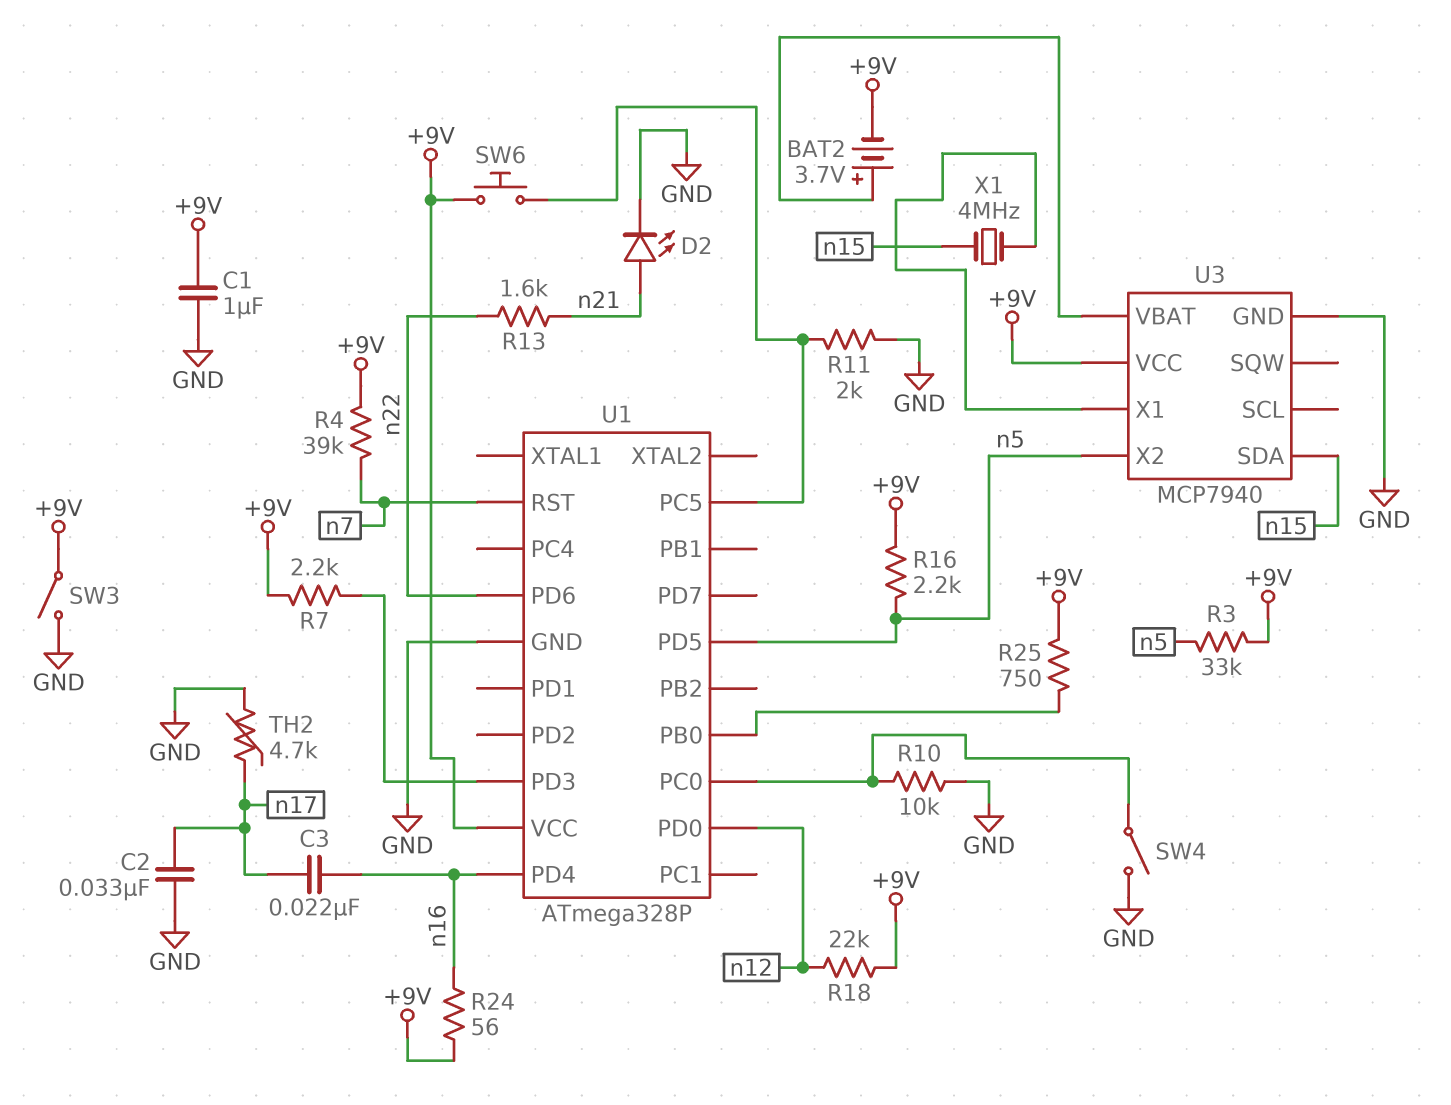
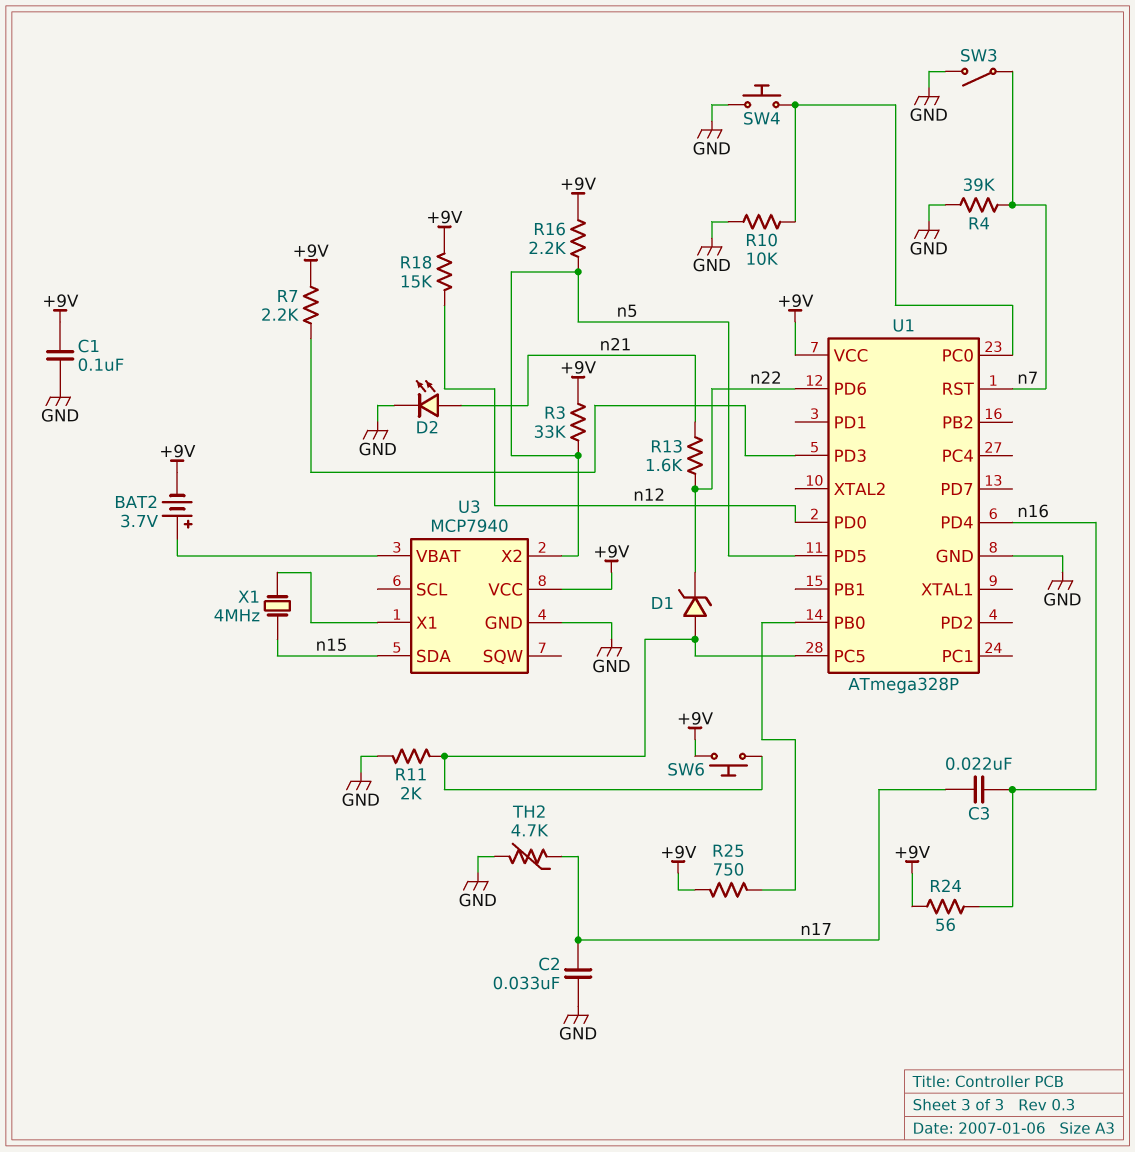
C1: 1uF (+9V, GND) -> 100nF (+9V, GND)
D1: none -> zener (A U1/PC5, K n22)
R4: 39k (+9V, n7) -> 39k (GND, n7)
R18: 22k (+9V, n12) -> 15k (+9V, n12)
SW3: switch (+9V, GND) -> switch (GND, n7)
SW4: switch (GND, U1/PC0) -> button (GND, U1/PC0)

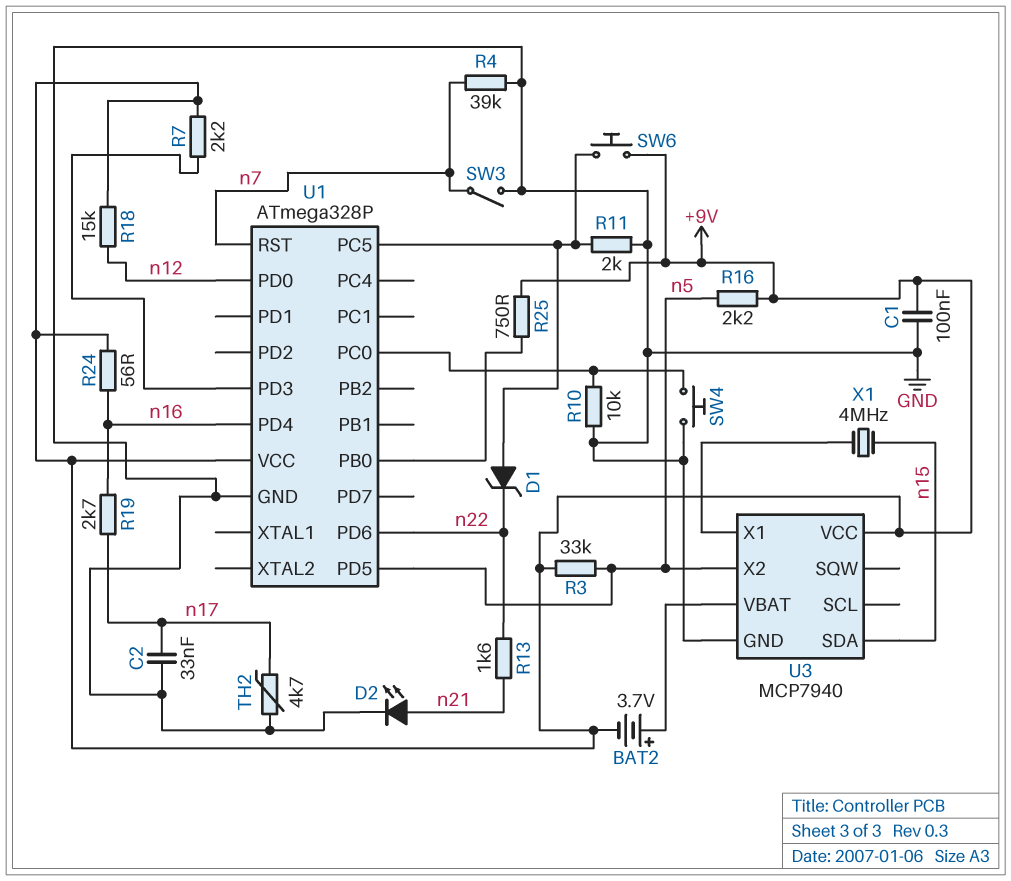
C3: 22nF (n16, n17) -> none
R19: none -> 2.7k (n16, n17)

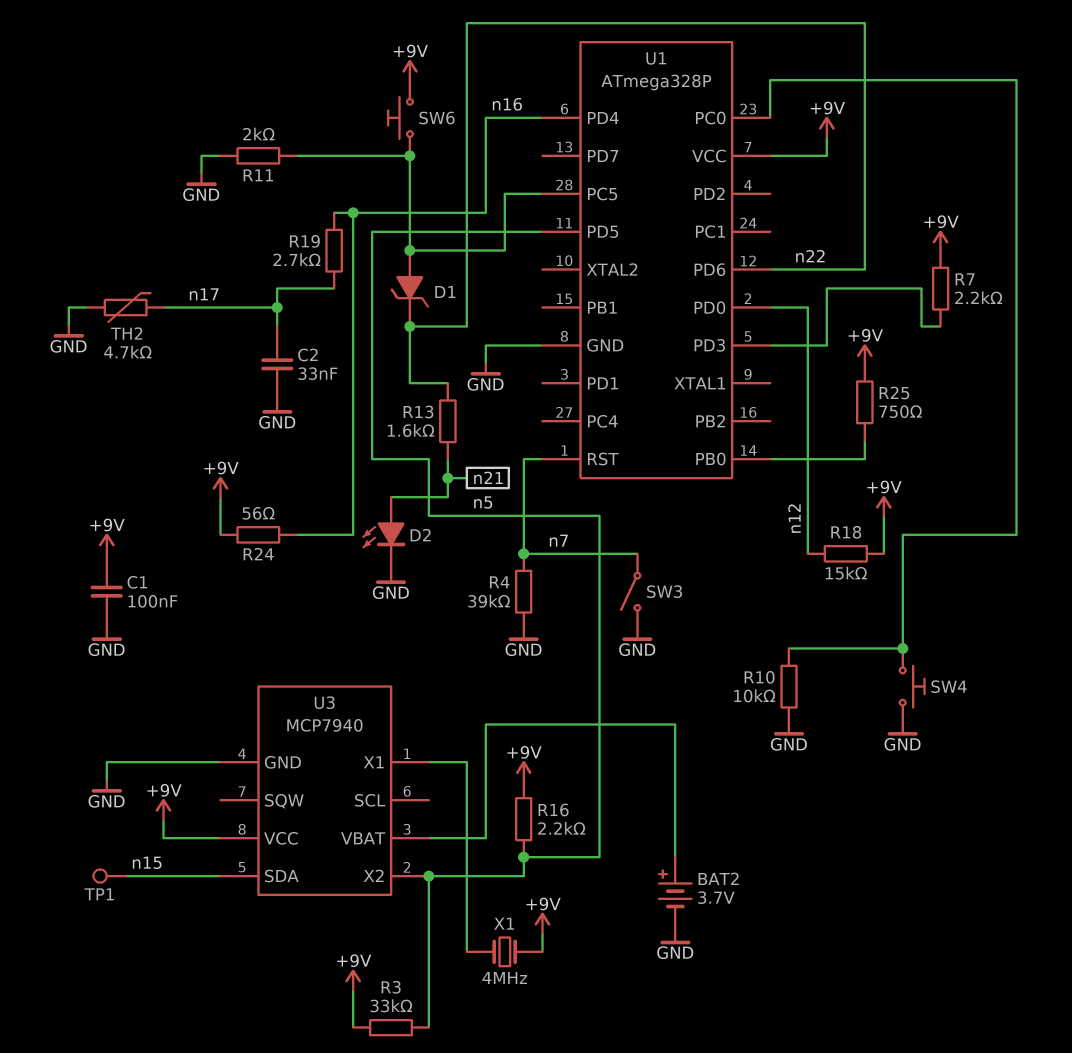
BAT2: 3.7V (plus U3/VBAT, minus +9V) -> 3.7V (plus U3/VBAT, minus GND)
TP1: none -> test point (n15)
X1: 4MHz (U3/X1, n15) -> 4MHz (+9V, U3/X1)

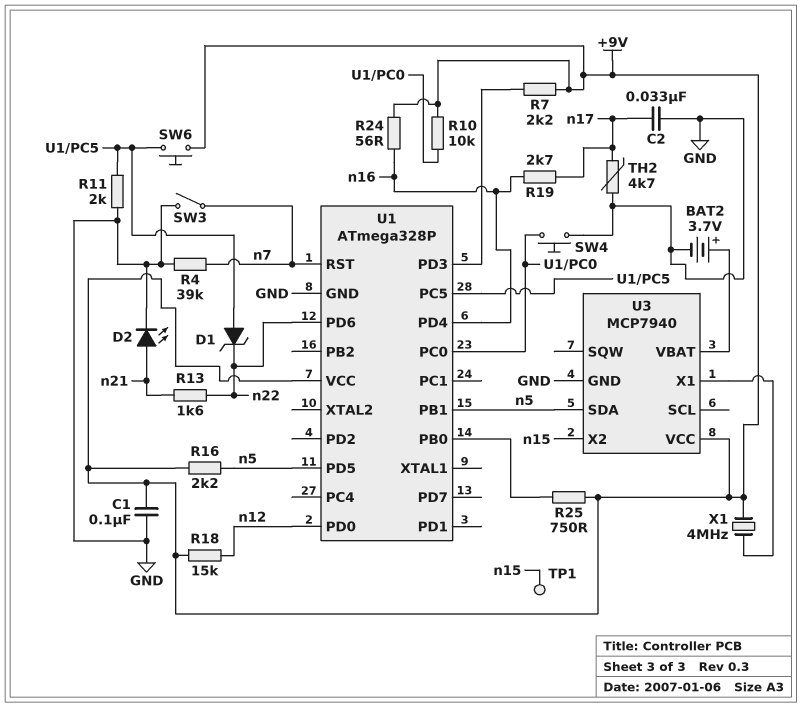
R3: 33k (+9V, n5) -> none
R10: 10k (GND, U1/PC0) -> 10k (+9V, U1/PC0)
U1 pin PB1: none -> n5
U3 pin SDA: n15 -> n5
U3 pin X2: n5 -> n15

